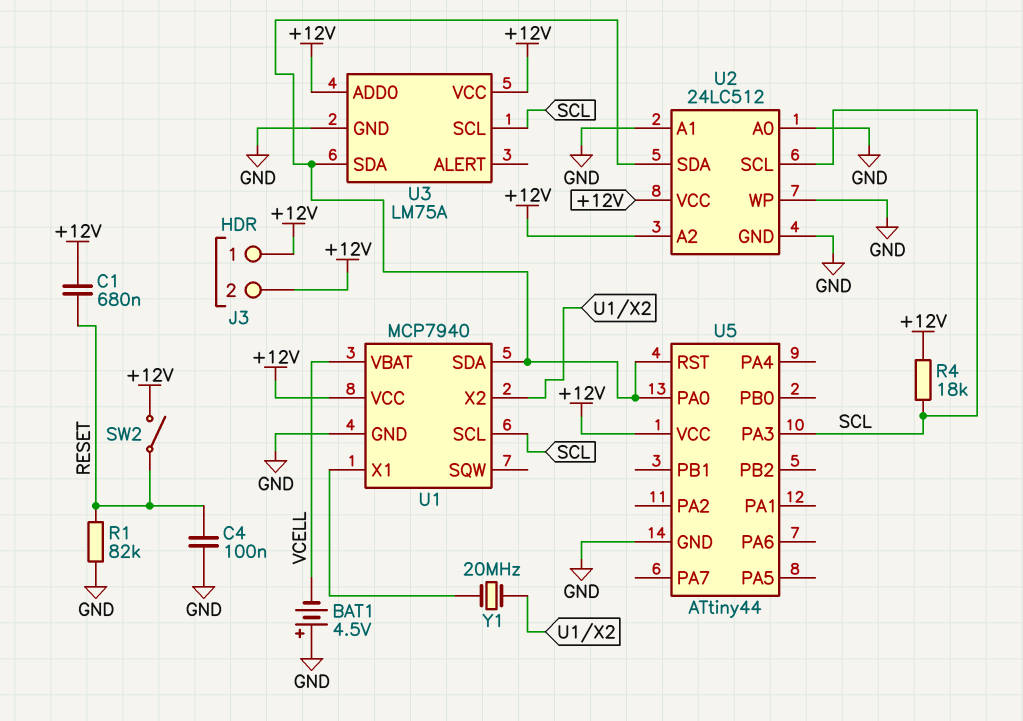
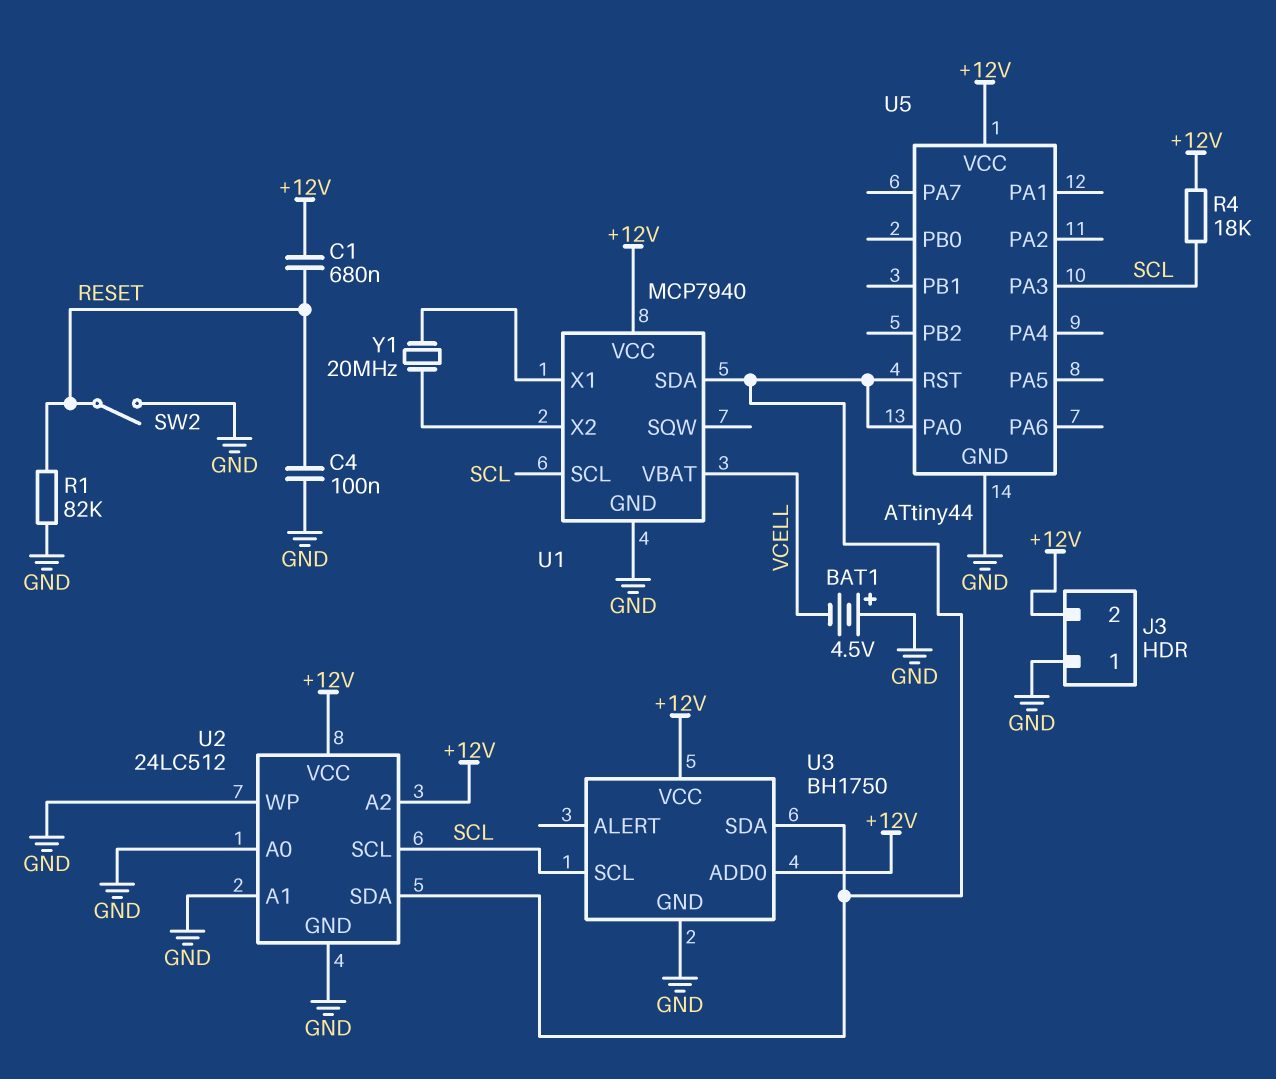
J3 pin 1: +12V -> GND
SW2: switch (+12V, RESET) -> switch (GND, RESET)
U3: LM75A -> BH1750

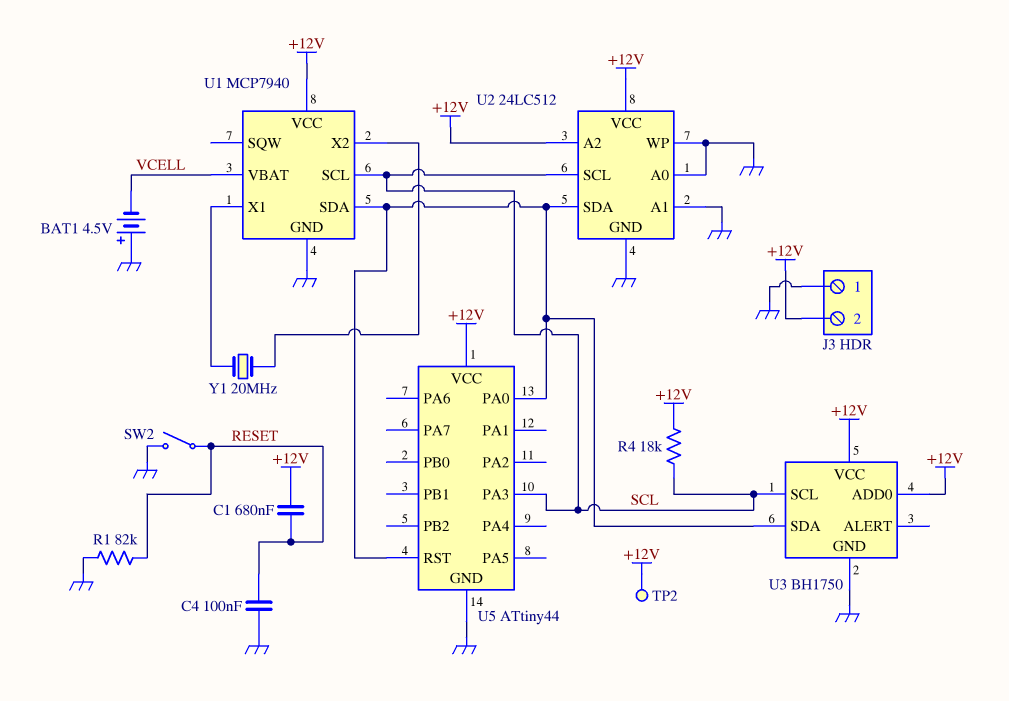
TP2: none -> test point (+12V)

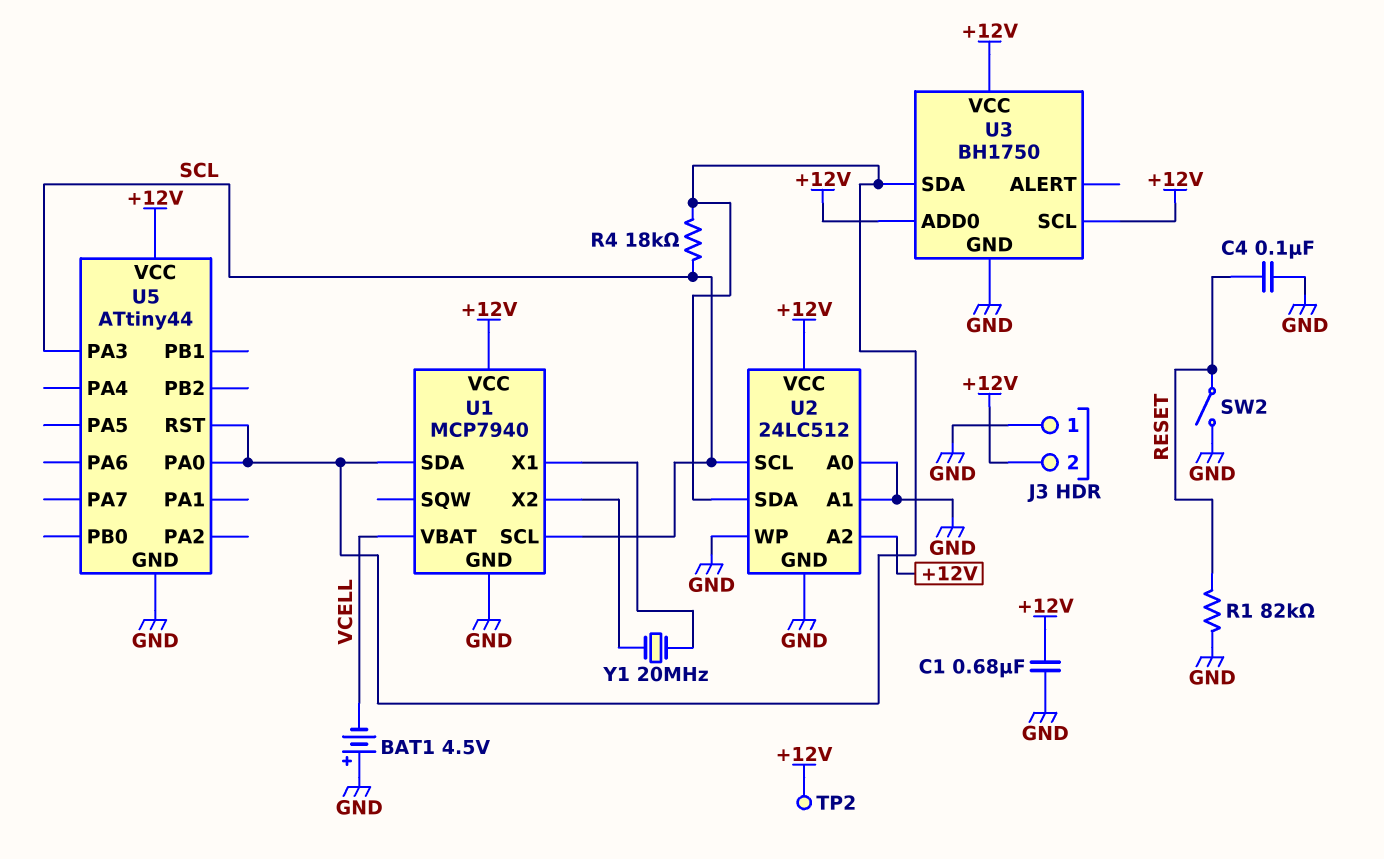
C1: 680nF (+12V, RESET) -> 680nF (+12V, GND)
R4: 18k (+12V, SCL) -> 18k (SCL, U1/SDA)
U3 pin SCL: SCL -> +12V

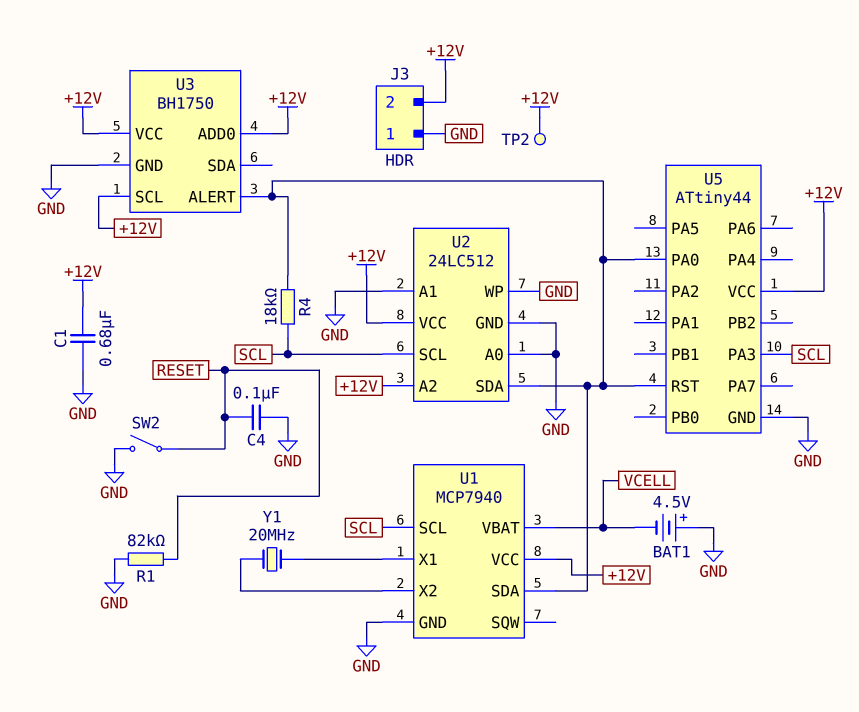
U3 pin ALERT: none -> U1/SDA
U3 pin SDA: U1/SDA -> none

